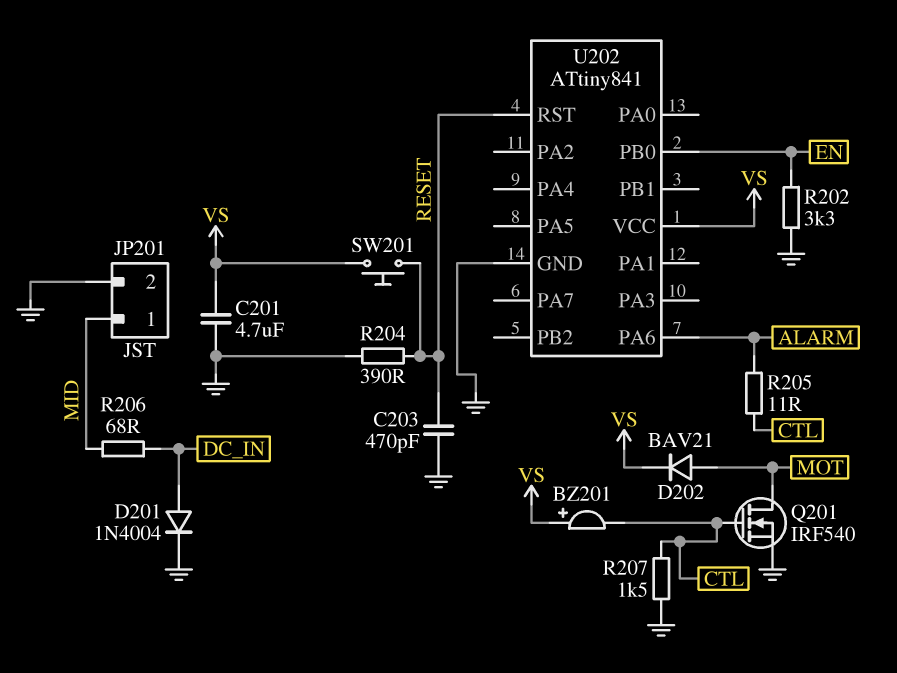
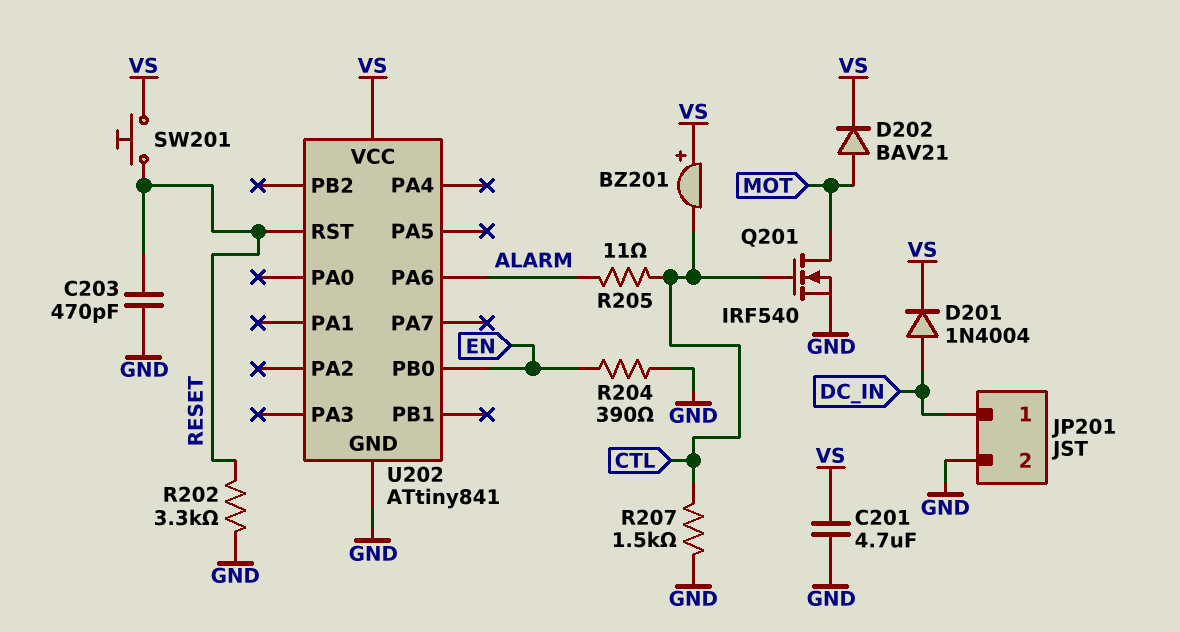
D201: diode 1N4004 (A DC_IN, K GND) -> diode 1N4004 (A DC_IN, K VS)
JP201 pin 1: MID -> DC_IN
R202: 3.3k (EN, GND) -> 3.3k (GND, RESET)
R204: 390 (GND, RESET) -> 390 (EN, GND)
R206: 68 (DC_IN, MID) -> none

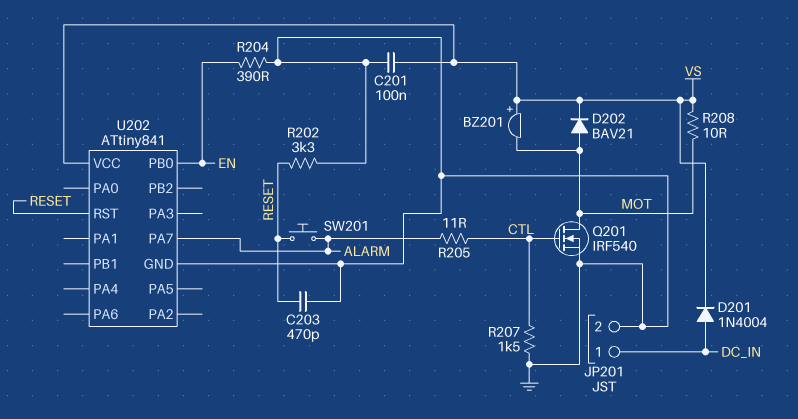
BZ201: buzzer (plus VS, minus CTL) -> buzzer (plus VS, minus MOT)
C201: 4.7uF (GND, VS) -> 100nF (GND, VS)
R208: none -> 10 (MOT, VS)
SW201: button (RESET, VS) -> button (ALARM, RESET)
U202 pin PA6: ALARM -> none
U202 pin PA7: none -> ALARM

